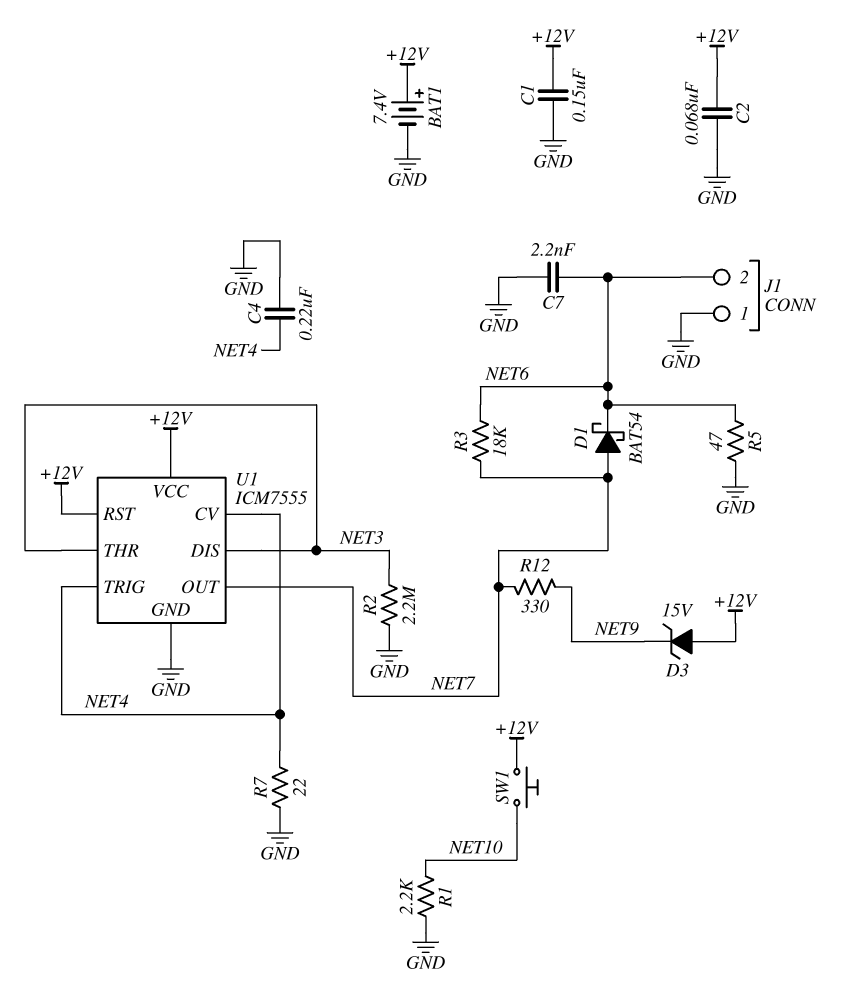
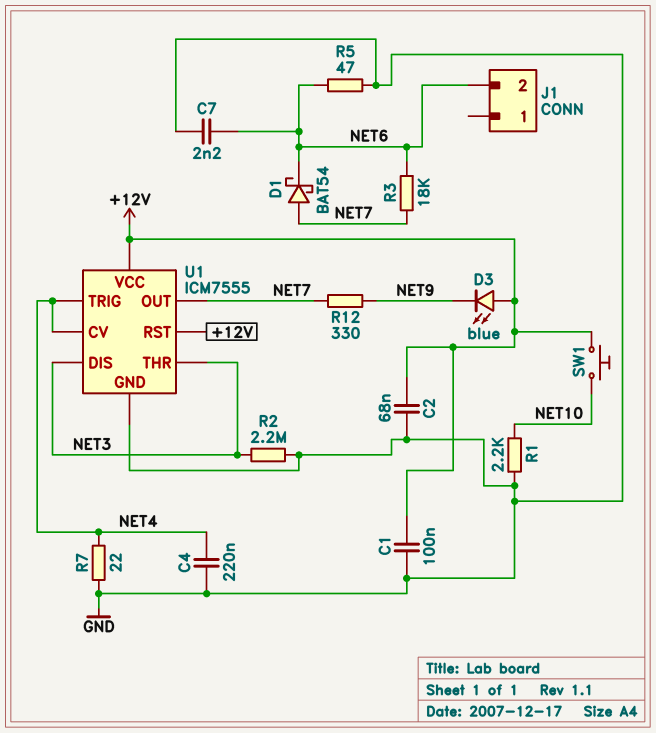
BAT1: 7.4V (plus +12V, minus GND) -> none
C1: 150nF (+12V, GND) -> 100nF (+12V, GND)
D3: zener 15V (A +12V, K NET9) -> LED blue (A +12V, K NET9)
J1 pin 1: GND -> none

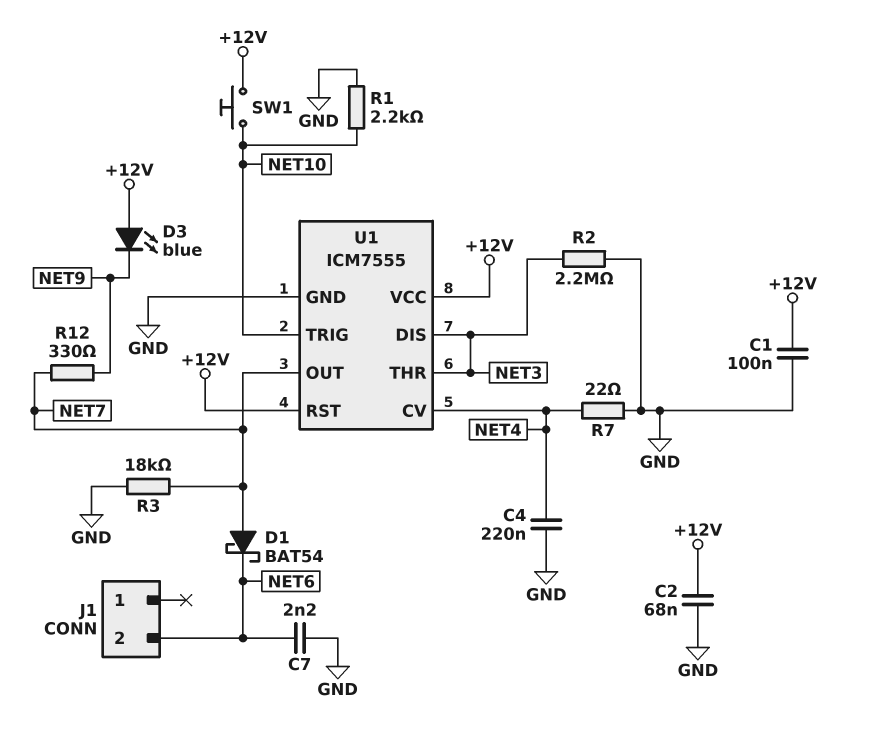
R3: 18k (NET6, NET7) -> 18k (GND, NET7)
R5: 47 (GND, NET6) -> none
U1 pin TRIG: NET4 -> NET10

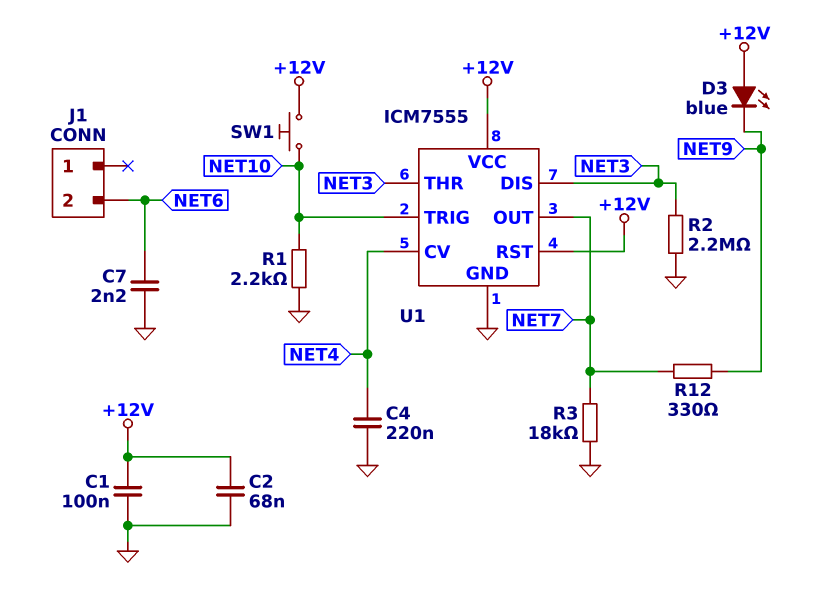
D1: schottky BAT54 (A NET7, K NET6) -> none
R7: 22 (GND, NET4) -> none

